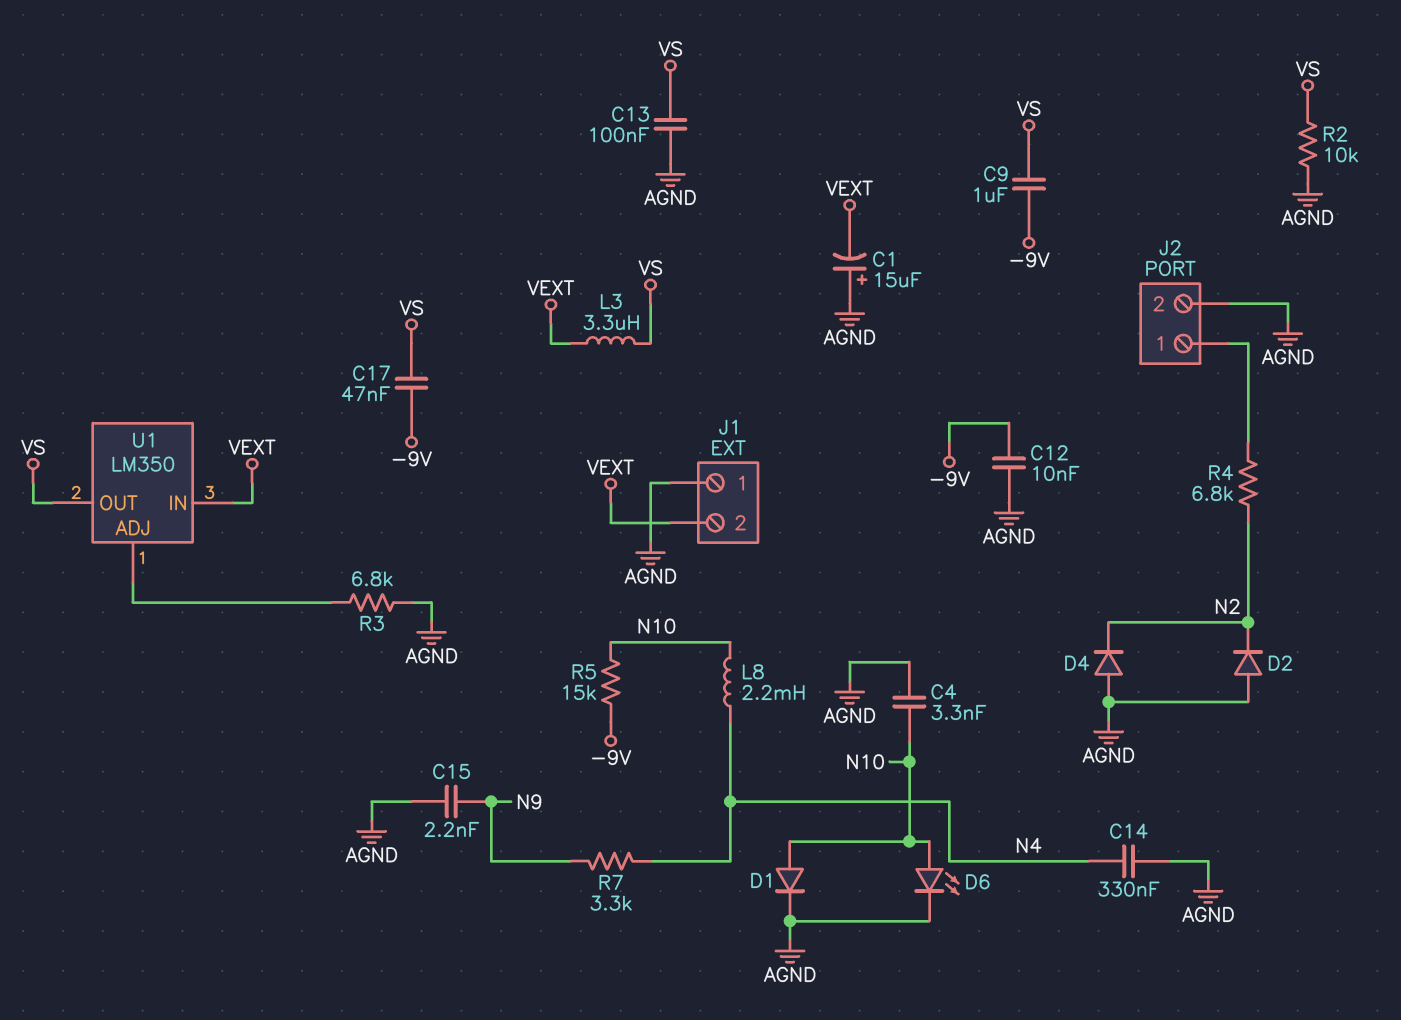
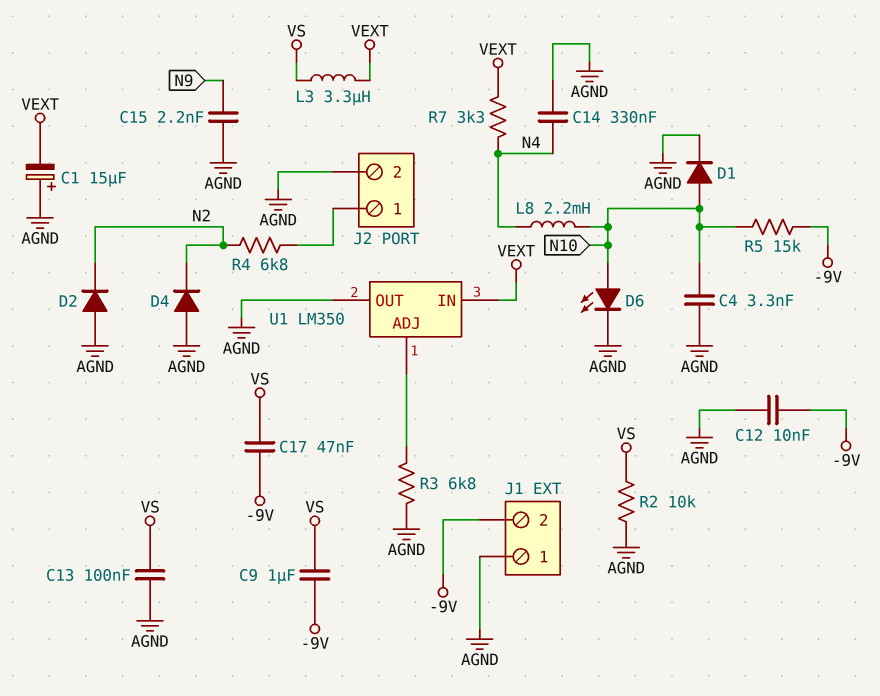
J1 pin 2: VEXT -> -9V
R7: 3.3k (N4, N9) -> 3.3k (N4, VEXT)
U1 pin OUT: VS -> AGND

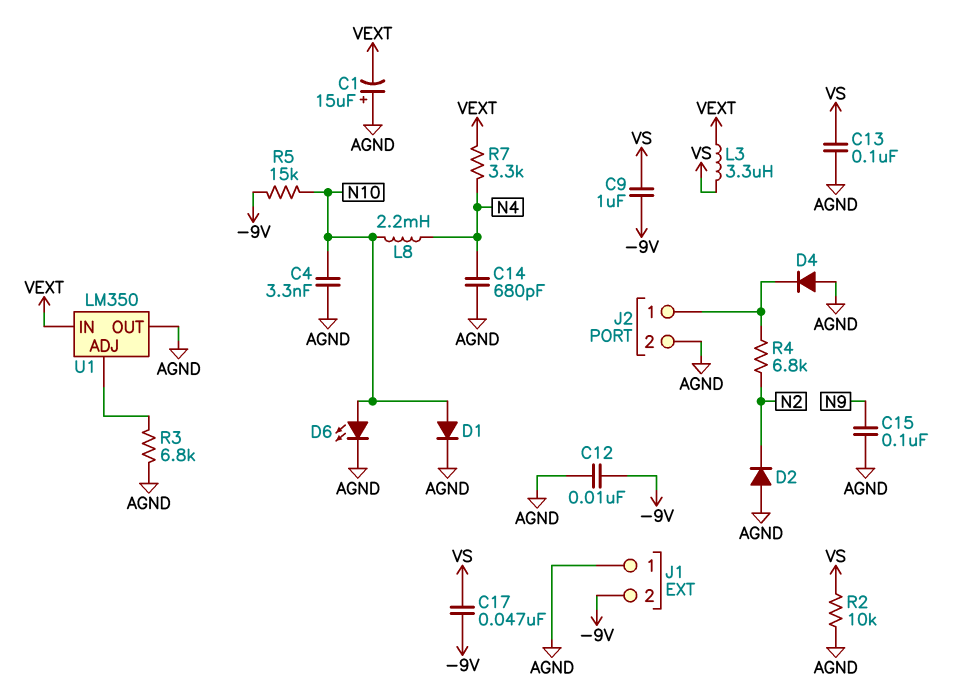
C14: 330nF (AGND, N4) -> 680pF (AGND, N4)
C15: 2.2nF (AGND, N9) -> 100nF (AGND, N9)
D4: diode (A AGND, K N2) -> diode (A AGND, K J2/1)

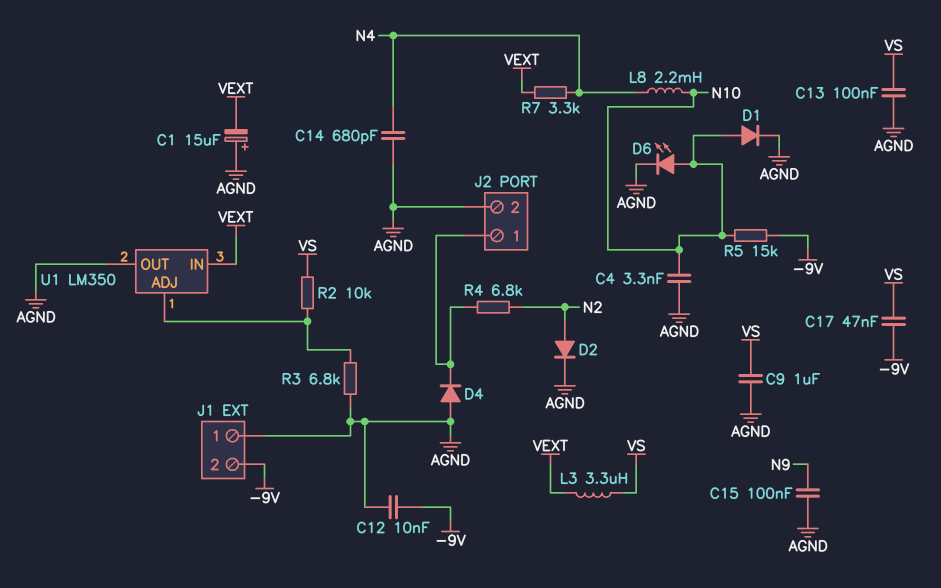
C9: 1uF (-9V, VS) -> 1uF (AGND, VS)
D2: diode (A AGND, K N2) -> diode (A N2, K AGND)
R2: 10k (AGND, VS) -> 10k (U1/ADJ, VS)

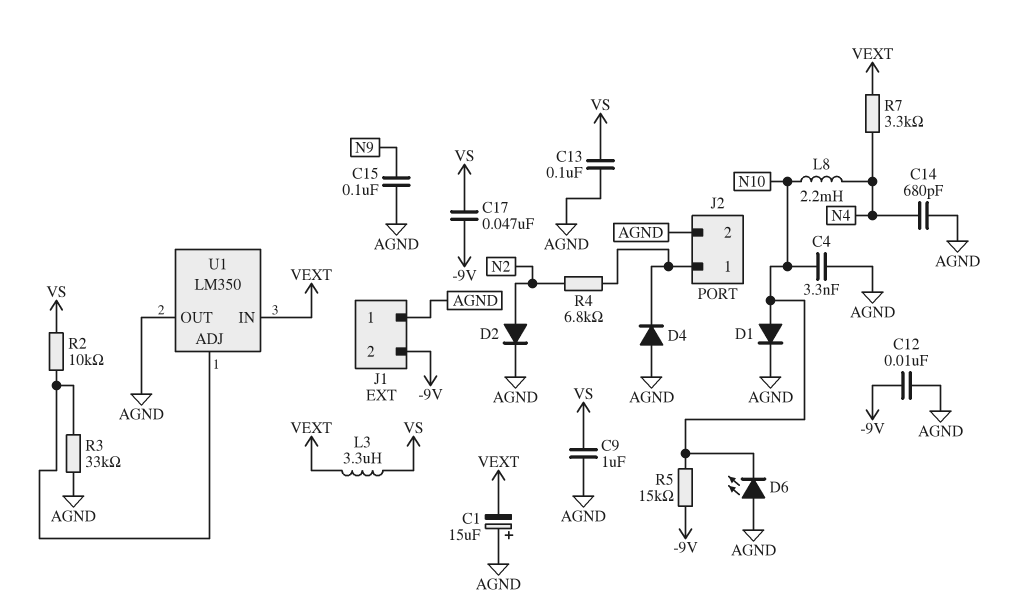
D6: LED (A N10, K AGND) -> LED (A AGND, K N10)
R3: 6.8k (AGND, U1/ADJ) -> 33k (AGND, U1/ADJ)

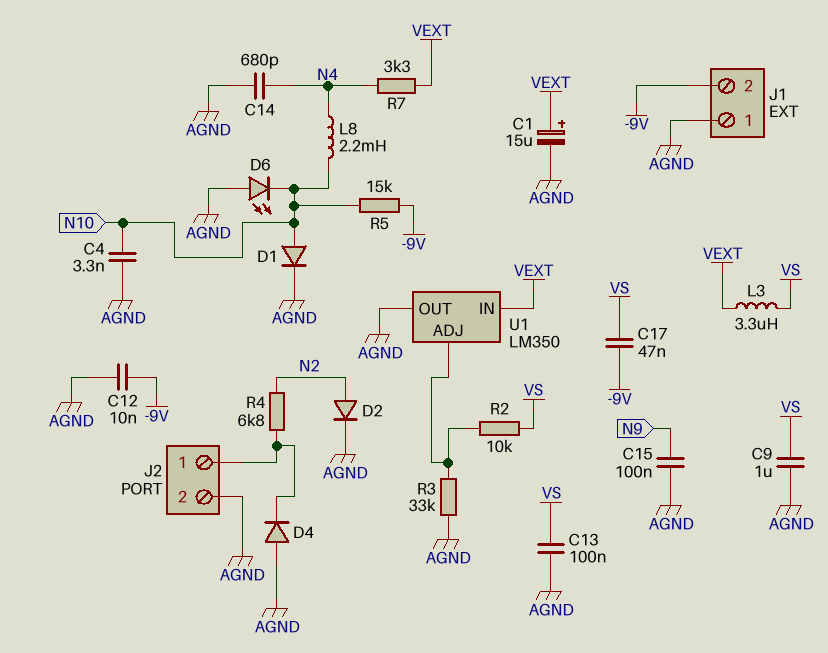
C1: 15uF (plus AGND, minus VEXT) -> 15uF (plus VEXT, minus AGND)

